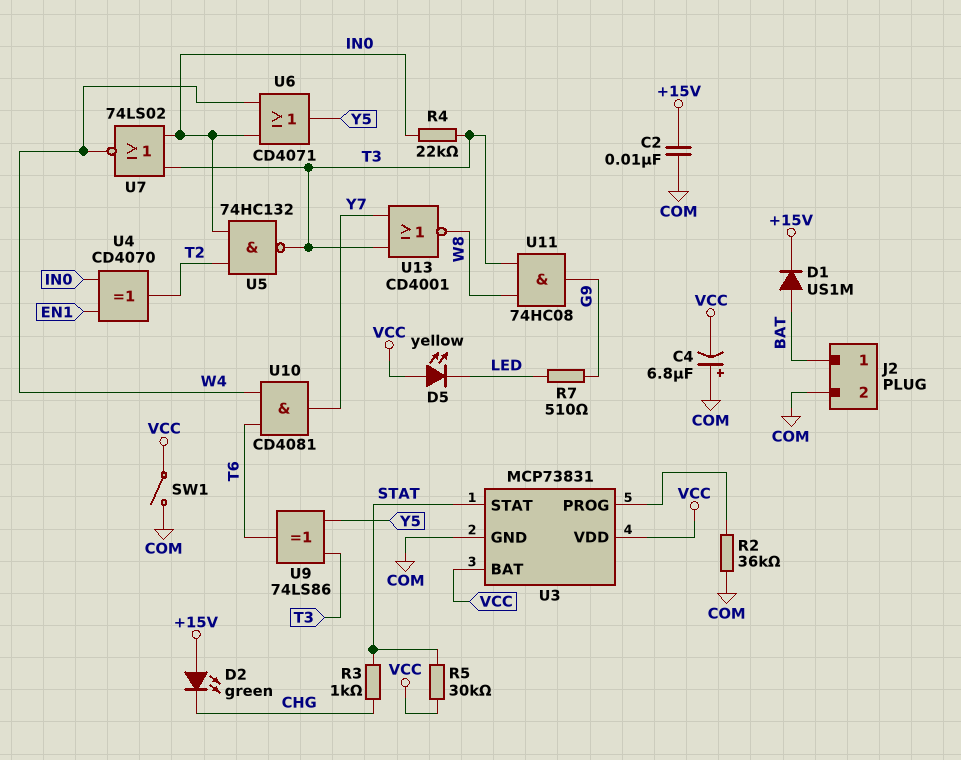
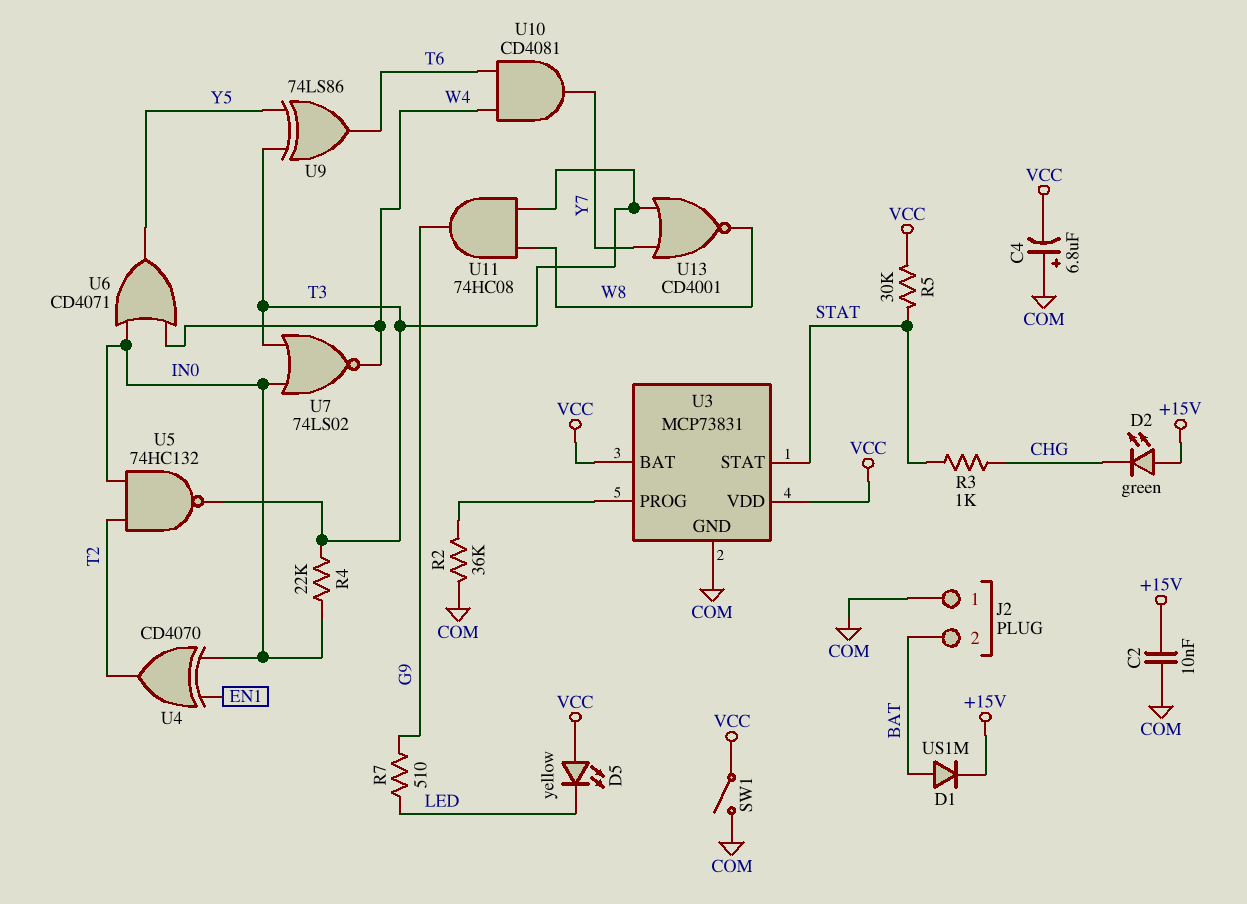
J2 pin 1: BAT -> COM
J2 pin 2: COM -> BAT

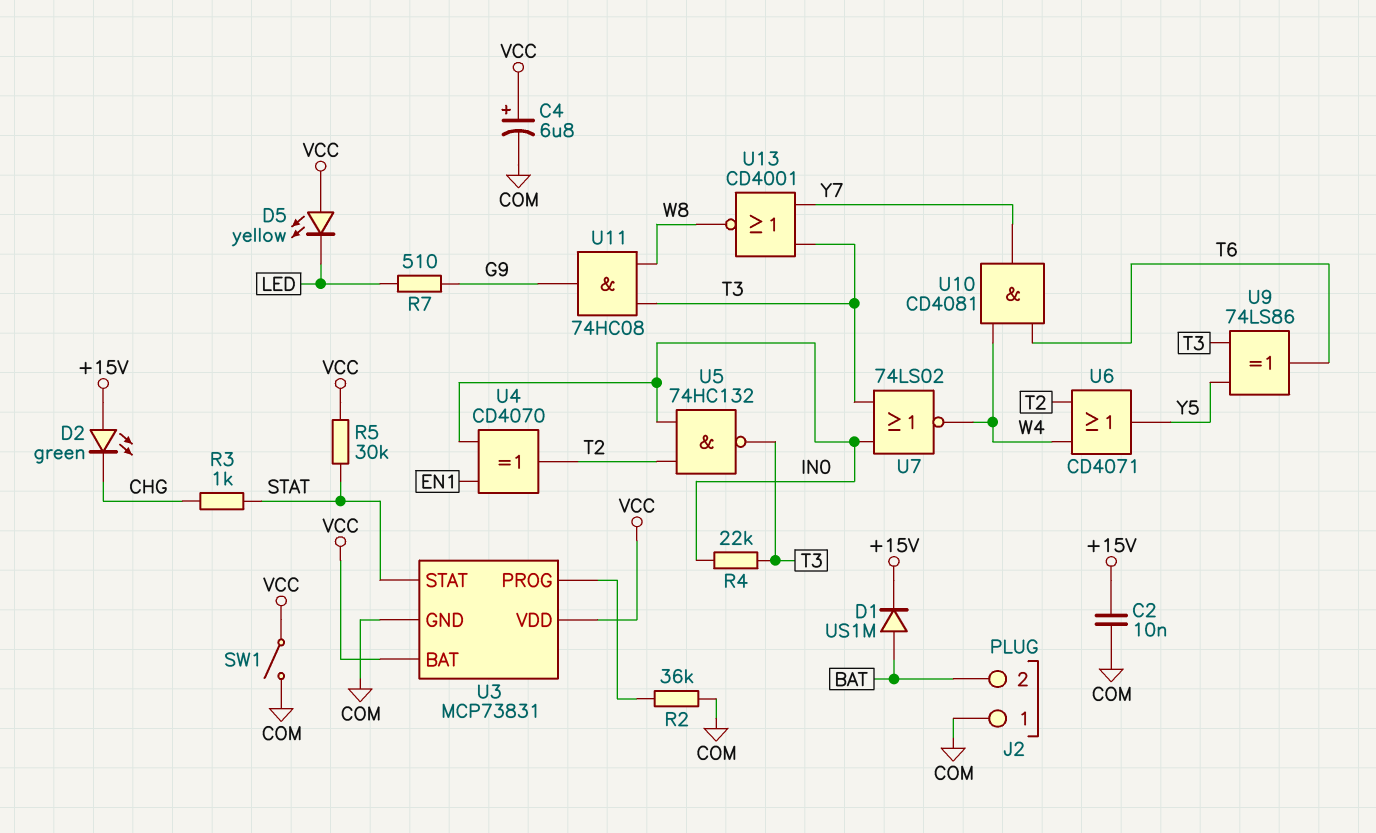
C4: 6.8uF (plus COM, minus VCC) -> 6.8uF (plus VCC, minus COM)
U6: OR CD4071 (in IN0, in W4, out Y5) -> OR CD4071 (in T2, in W4, out Y5)

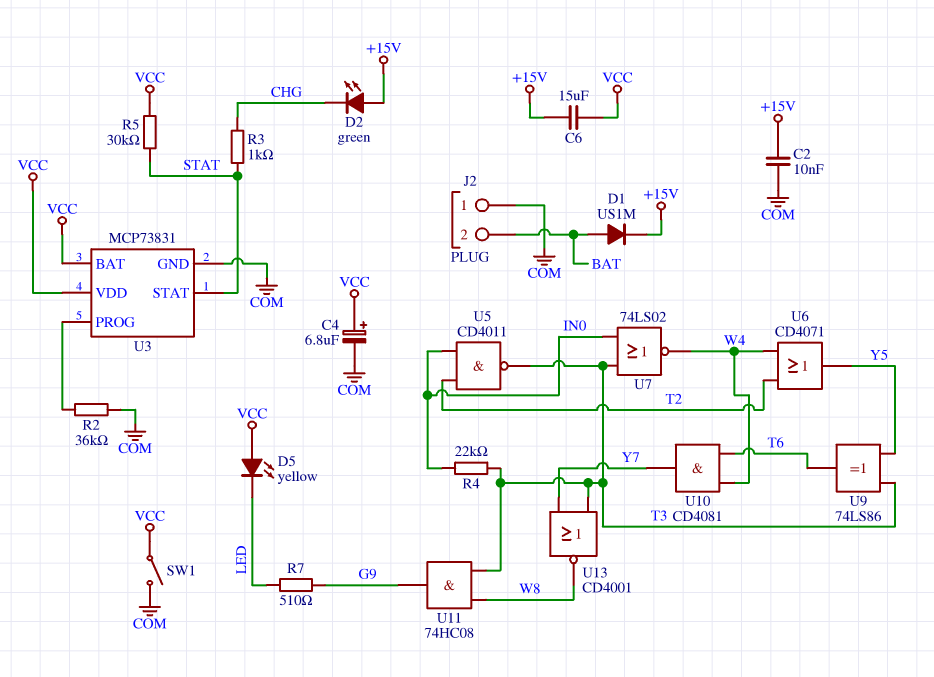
C6: none -> 15uF (+15V, VCC)
U4: XOR CD4070 (in EN1, in IN0, out T2) -> none
U5: NAND 74HC132 (in IN0, in T2, out T3) -> NAND CD4011 (in IN0, in T2, out T3)

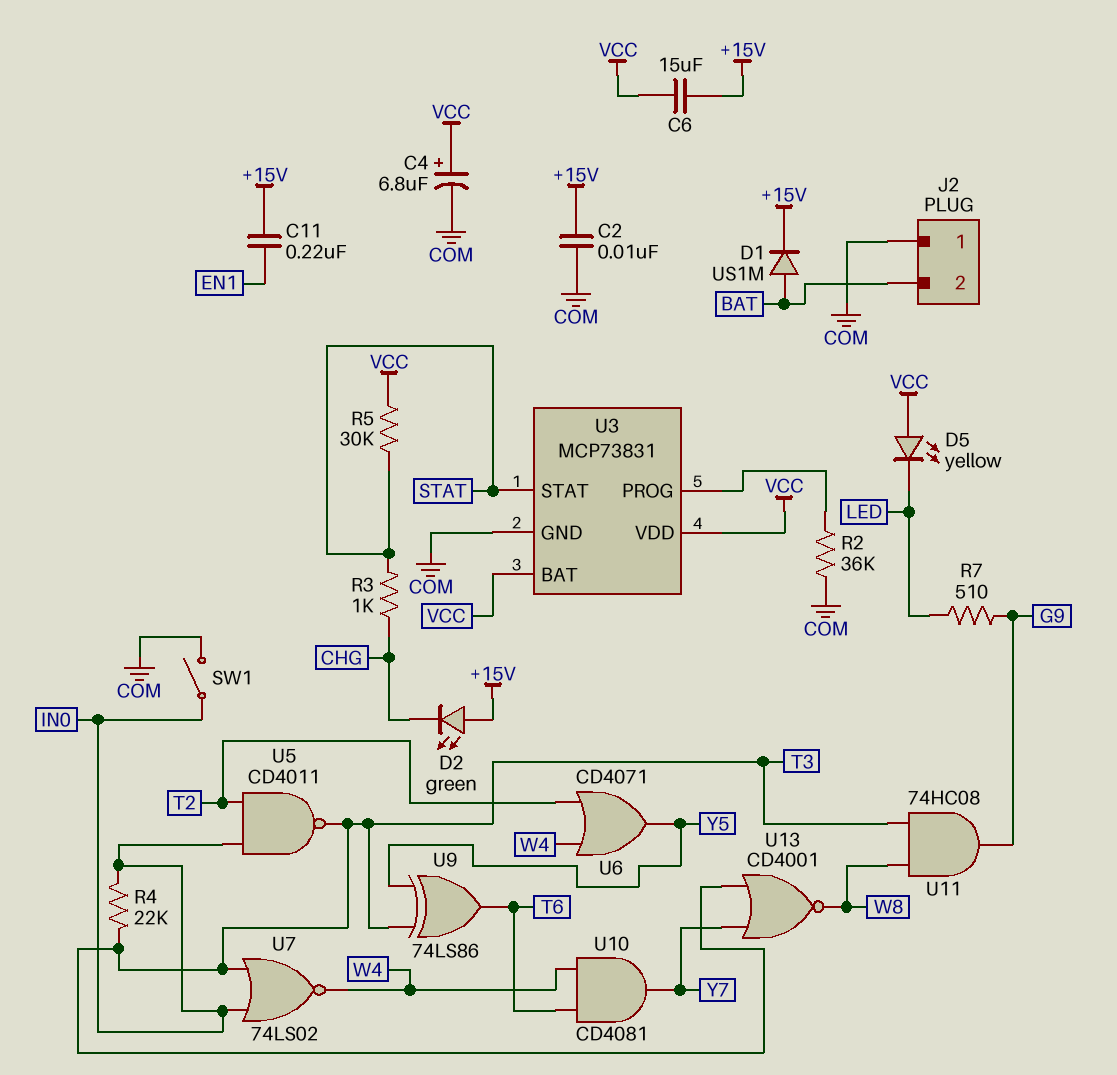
C11: none -> 220nF (+15V, EN1)
SW1: switch (COM, VCC) -> switch (COM, IN0)

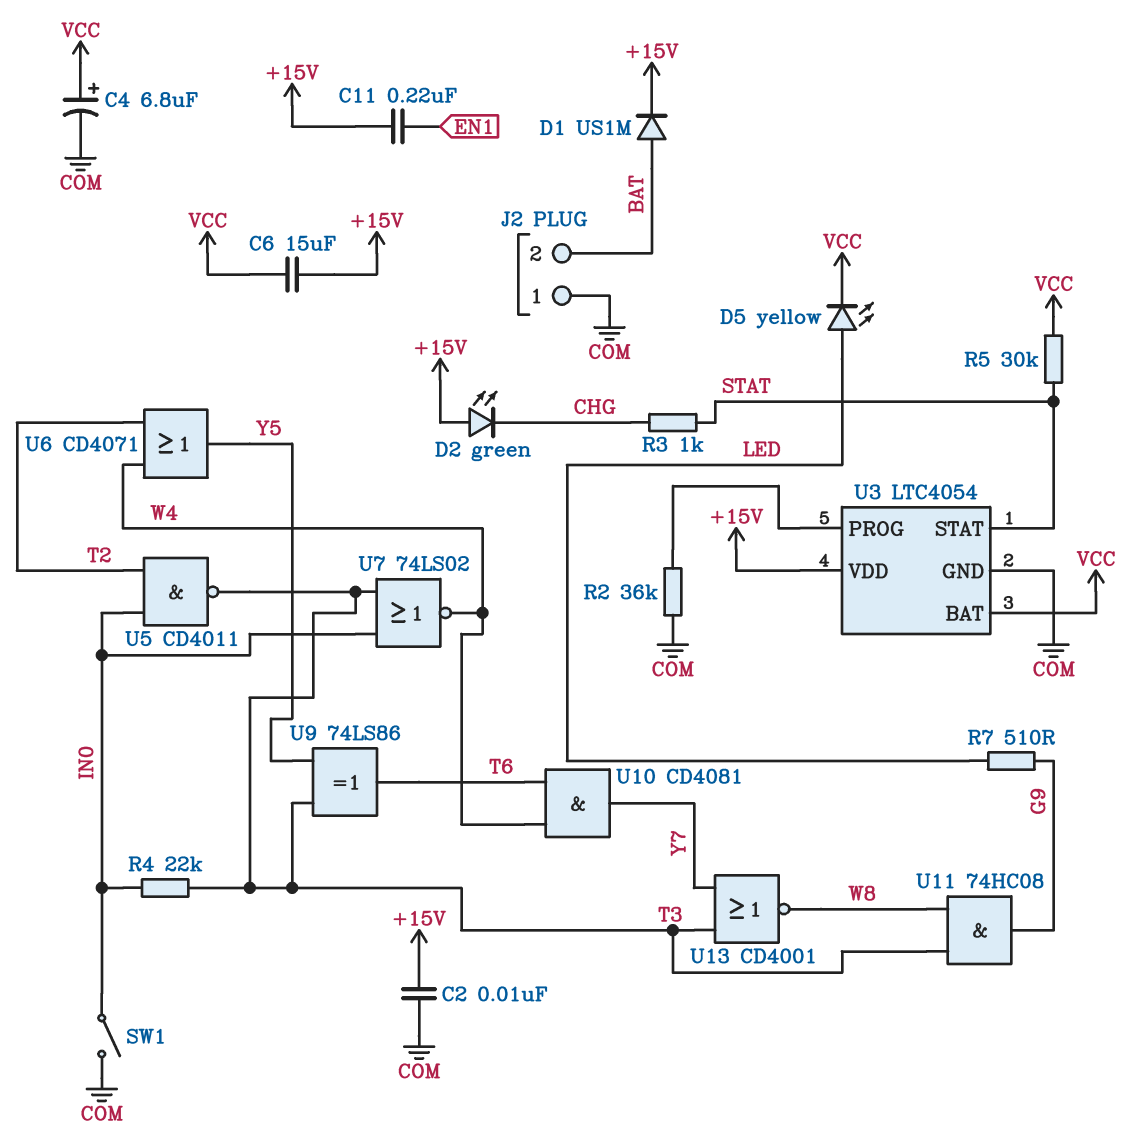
D5: LED yellow (A VCC, K LED) -> LED yellow (A LED, K VCC)
U3: MCP73831 -> LTC4054
U3 pin VDD: VCC -> +15V

